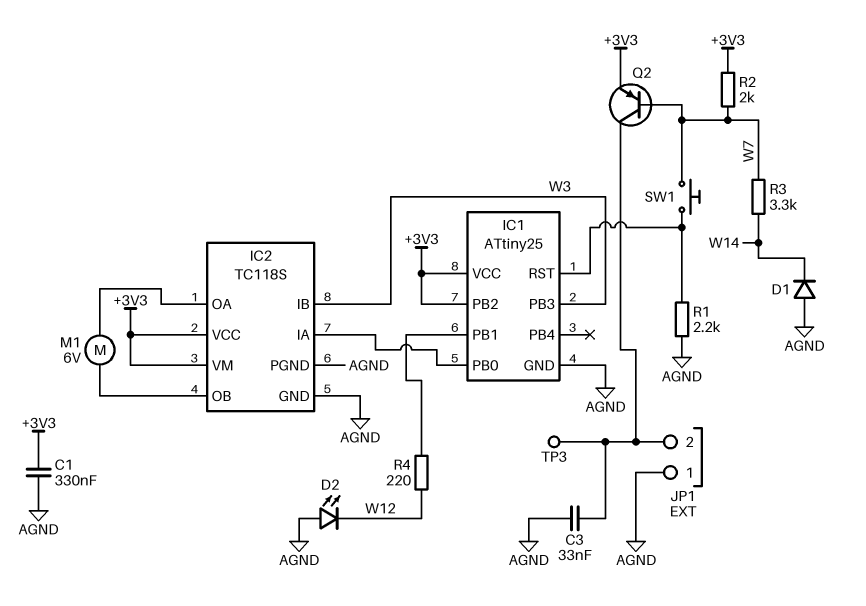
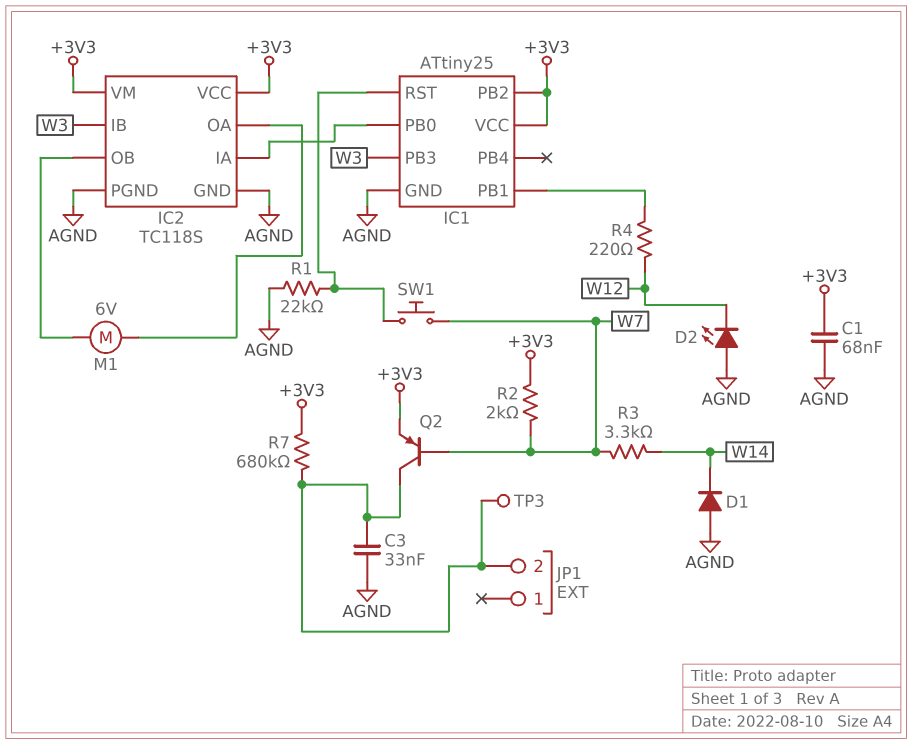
C1: 330nF (+3V3, AGND) -> 68nF (+3V3, AGND)
JP1 pin 1: AGND -> none
R1: 2.2k (AGND, IC1/RST) -> 22k (AGND, IC1/RST)
R7: none -> 680k (+3V3, JP1/2)

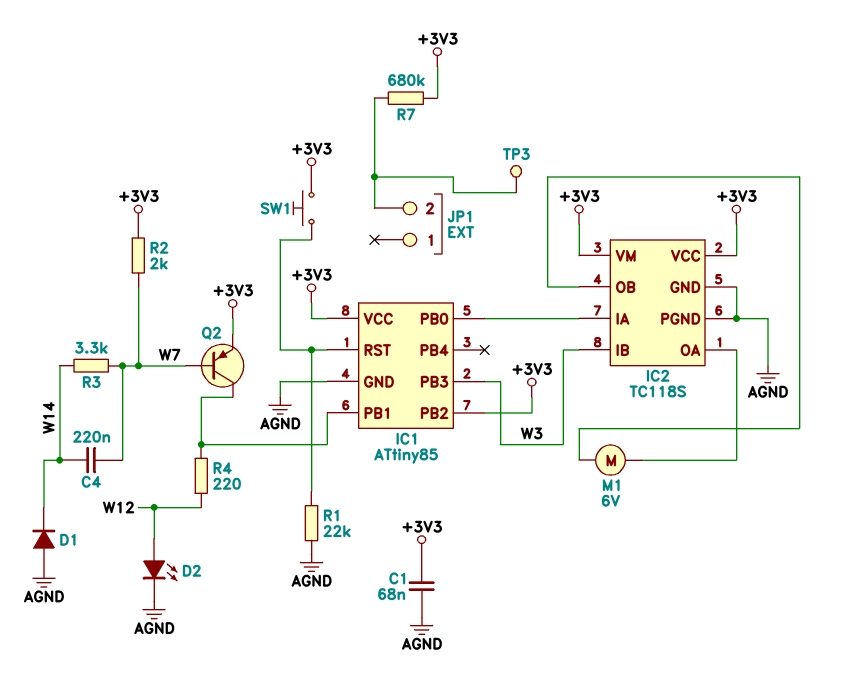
C3: 33nF (AGND, JP1/2) -> none
C4: none -> 220nF (W7, W14)
D2: LED (A AGND, K W12) -> LED (A W12, K AGND)
IC1: ATtiny25 -> ATtiny85
Q2: PNP (B W7, C JP1/2, E +3V3) -> PNP (B W7, C IC1/PB1, E +3V3)
SW1: button (IC1/RST, W7) -> button (+3V3, IC1/RST)

